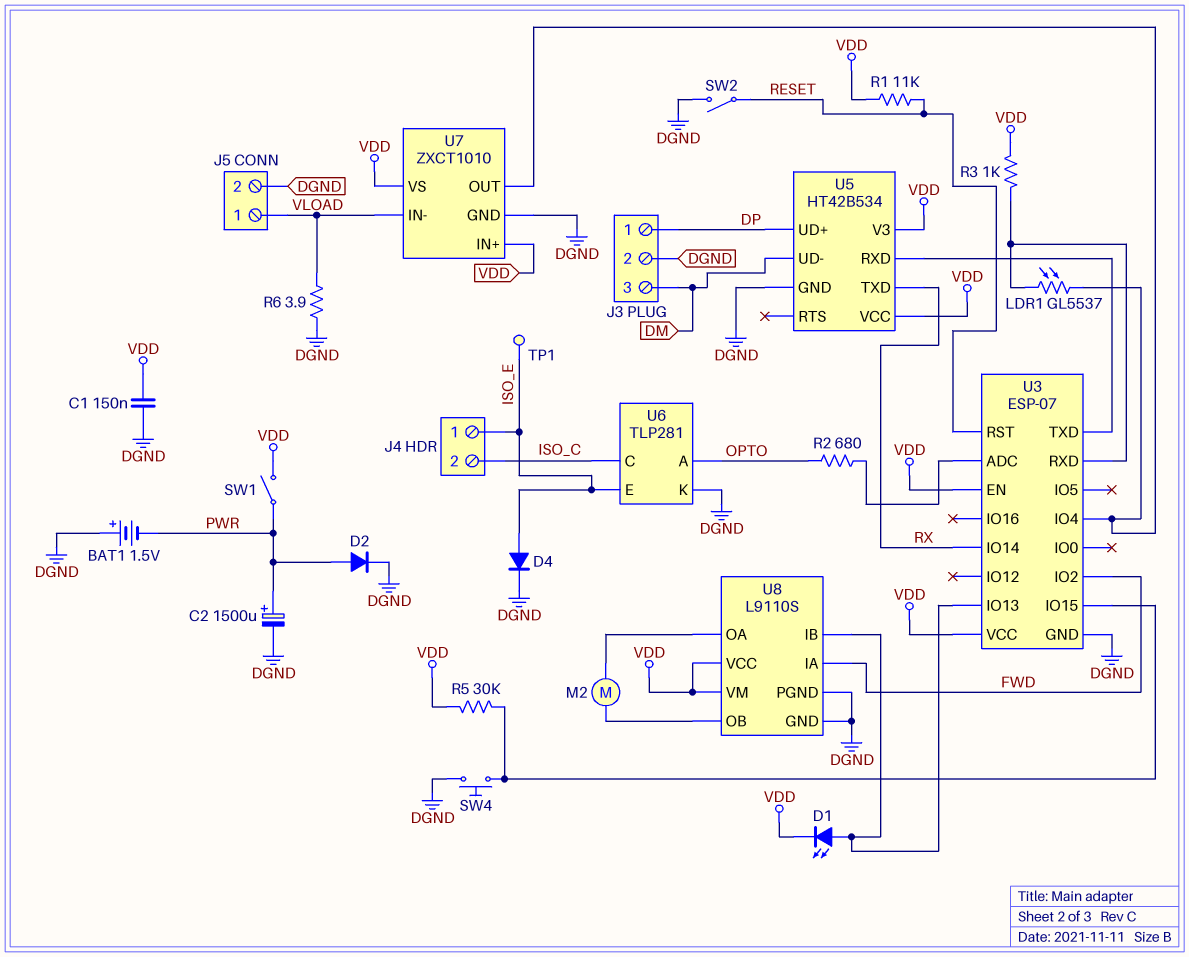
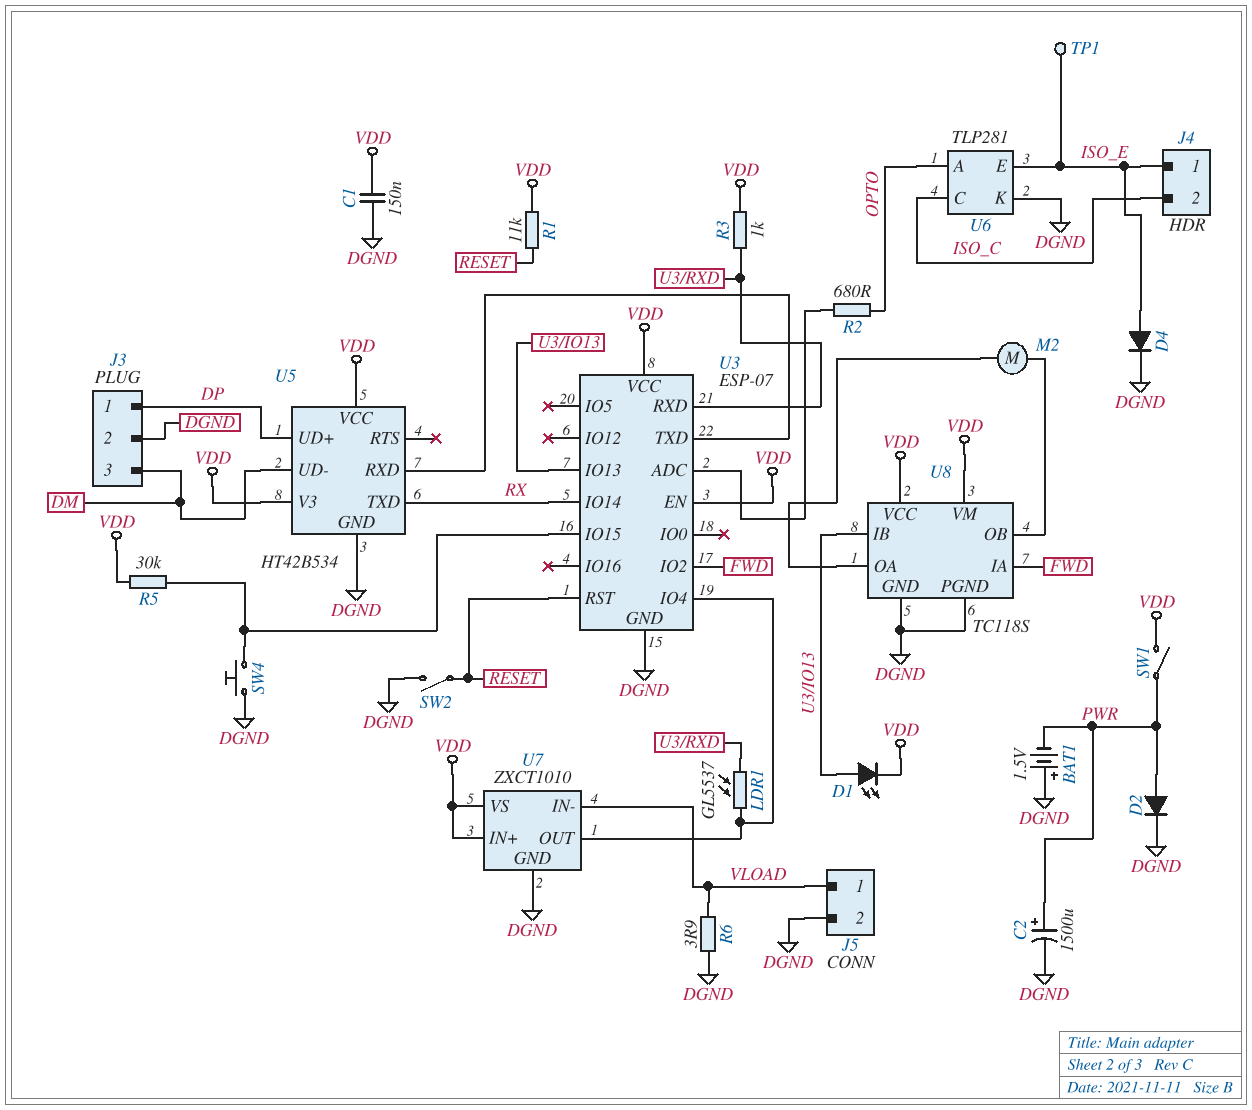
U8: L9110S -> TC118S

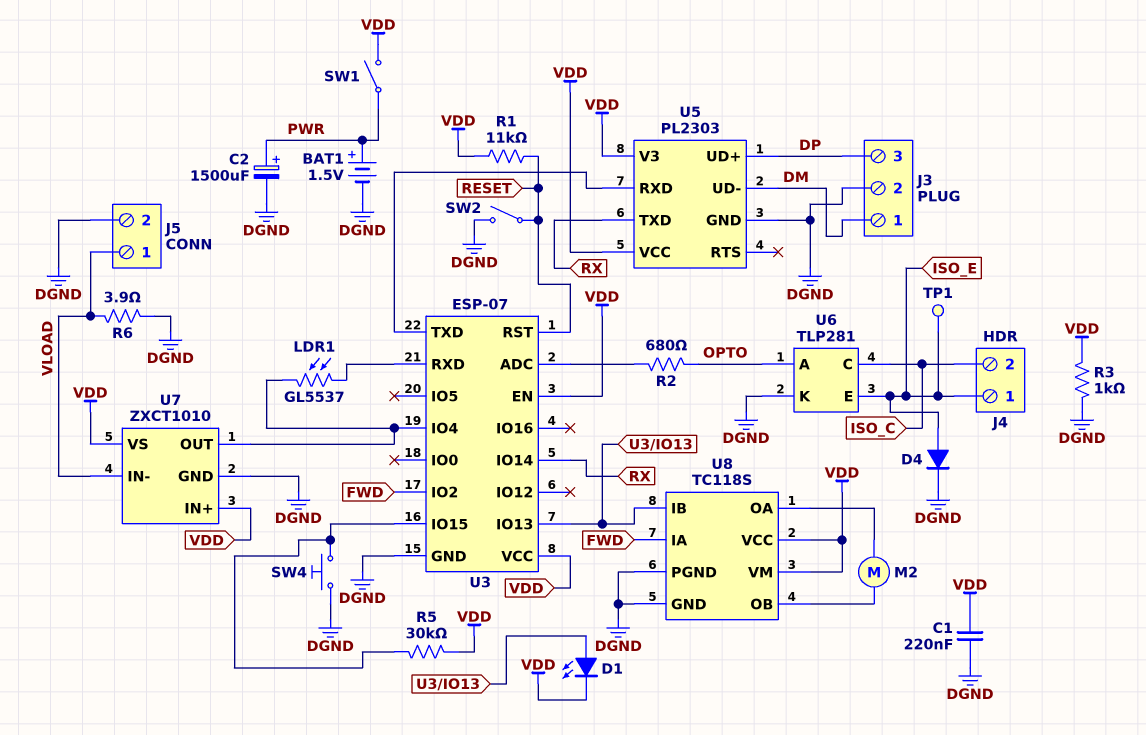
BAT1: 1.5V (plus DGND, minus PWR) -> 1.5V (plus PWR, minus DGND)
C1: 150nF (DGND, VDD) -> 220nF (DGND, VDD)
D2: diode (A PWR, K DGND) -> none
J3 pin 1: DP -> DM
J3 pin 3: DM -> DP
R3: 1k (U3/RXD, VDD) -> 1k (DGND, VDD)
U5: HT42B534 -> PL2303

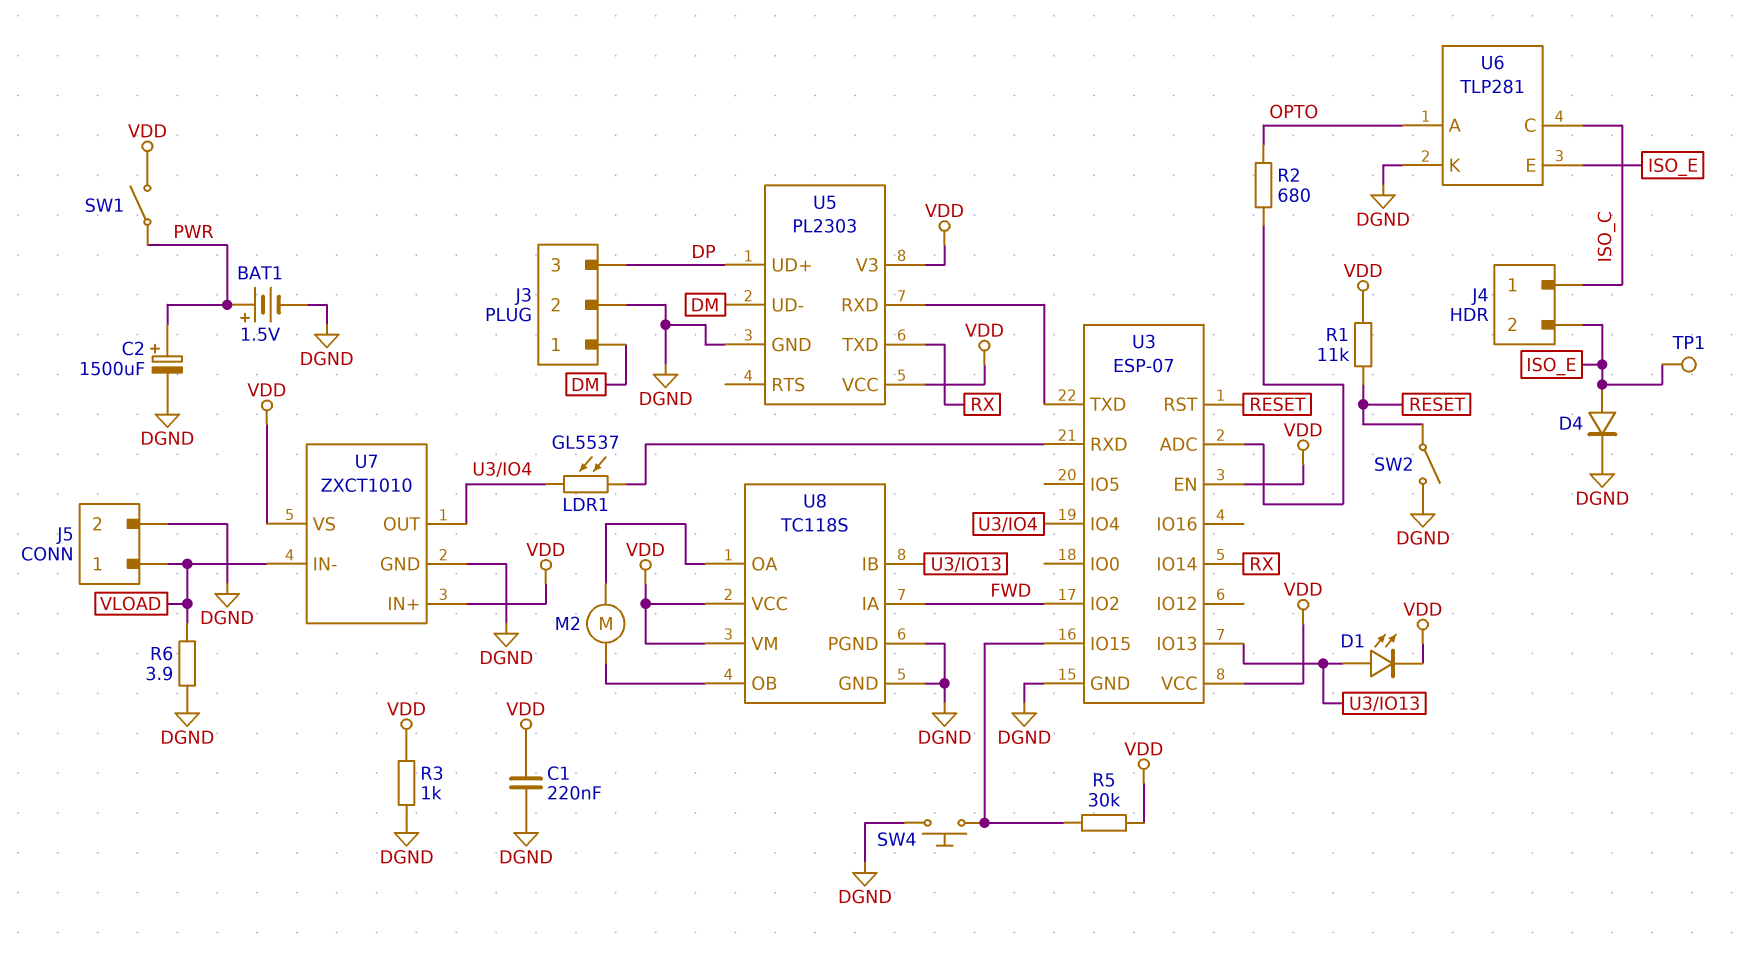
J4 pin 1: ISO_E -> ISO_C
J4 pin 2: ISO_C -> ISO_E

